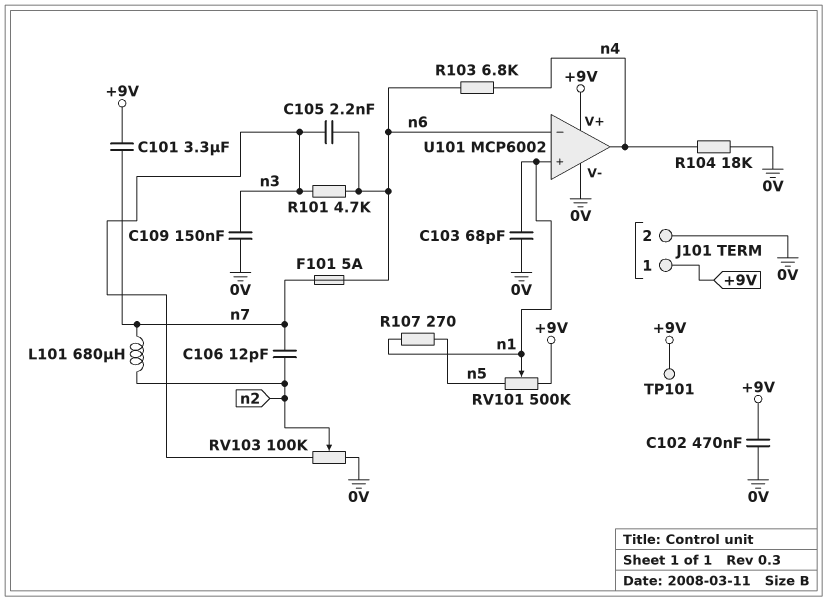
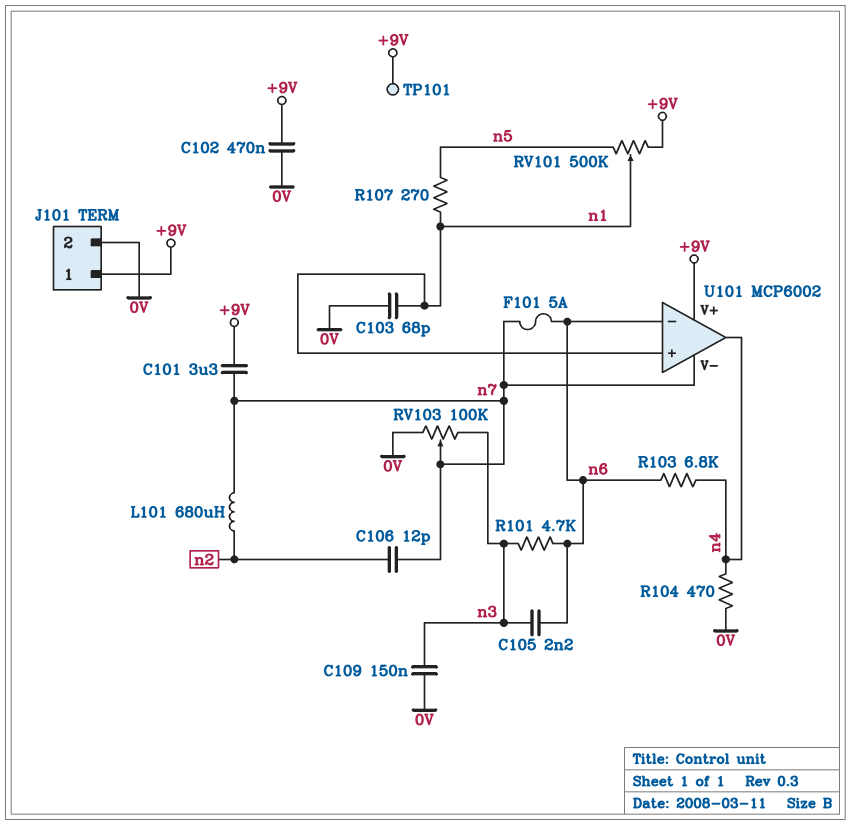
R104: 18k (0V, n4) -> 470 (0V, n4)
RV103: 100k (0V, n3, wiper n2) -> 100k (0V, n3, wiper n7)
U101 pin V-: 0V -> n7

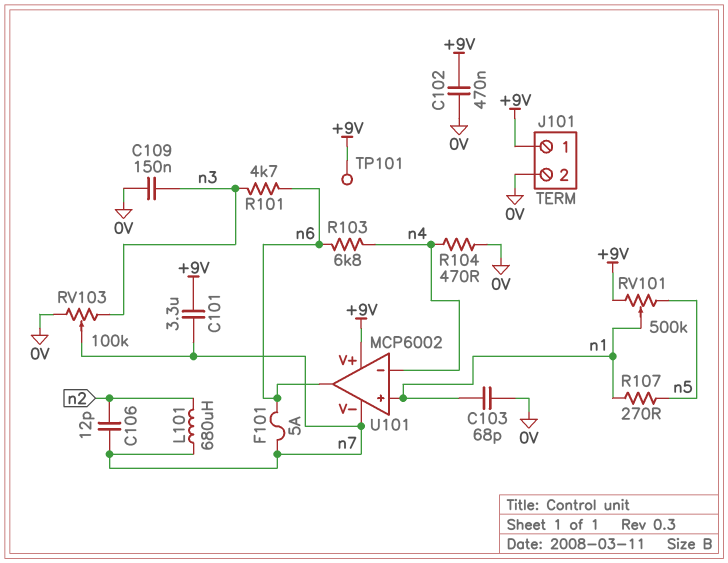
C105: 2.2nF (n3, n6) -> none
U101 pin in-: n6 -> n4
U101 pin out: n4 -> n6

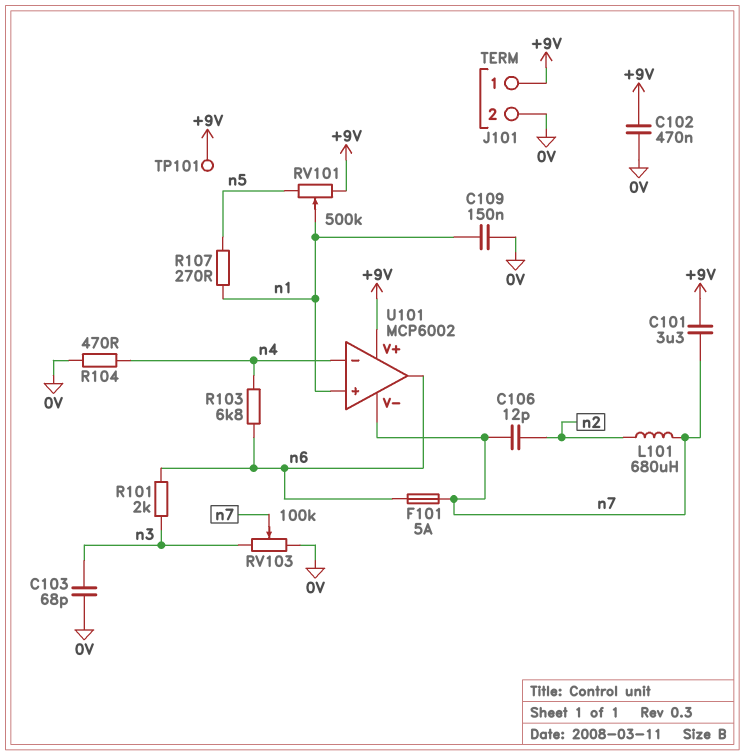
C103: 68pF (0V, n1) -> 68pF (0V, n3)
C109: 150nF (0V, n3) -> 150nF (0V, n1)
R101: 4.7k (n3, n6) -> 2k (n3, n6)

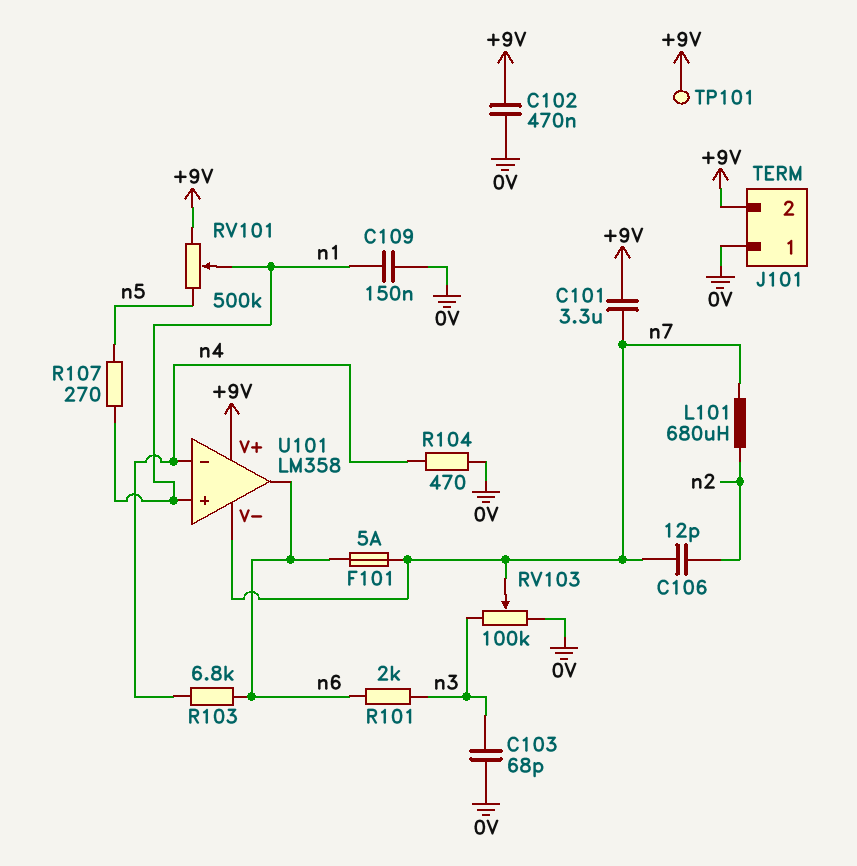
J101 pin 1: +9V -> 0V
J101 pin 2: 0V -> +9V
U101: MCP6002 -> LM358

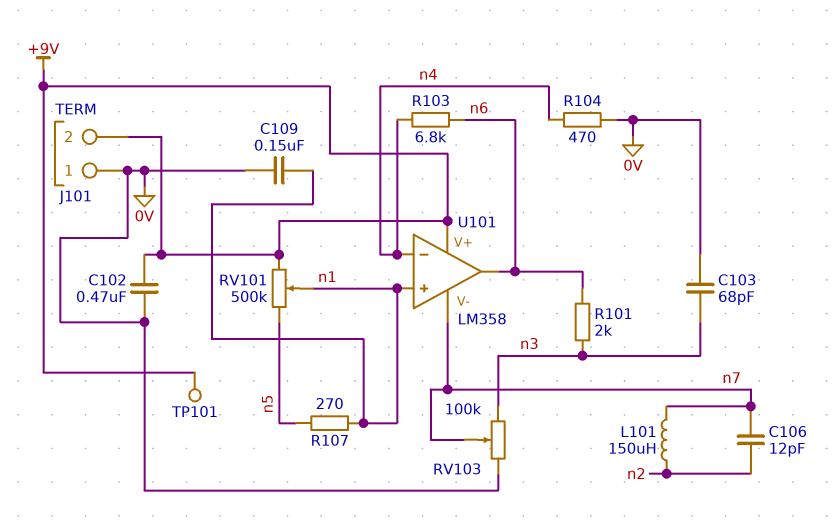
C101: 3.3uF (+9V, n7) -> none
F101: 5A (n6, n7) -> none
L101: 680uH (n2, n7) -> 150uH (n2, n7)

